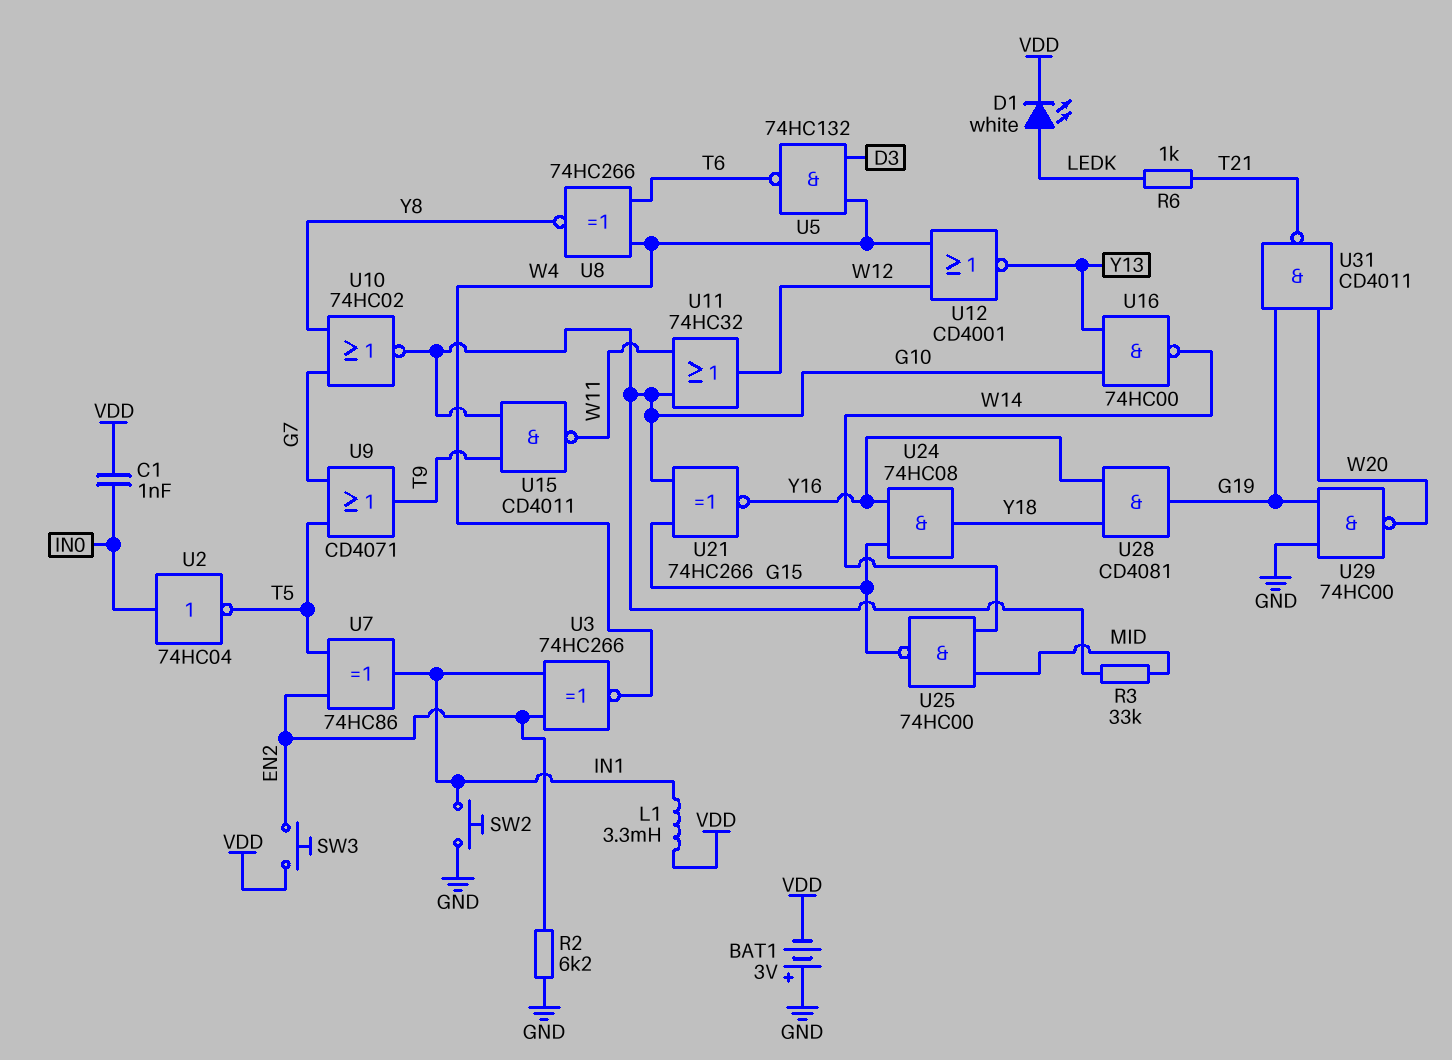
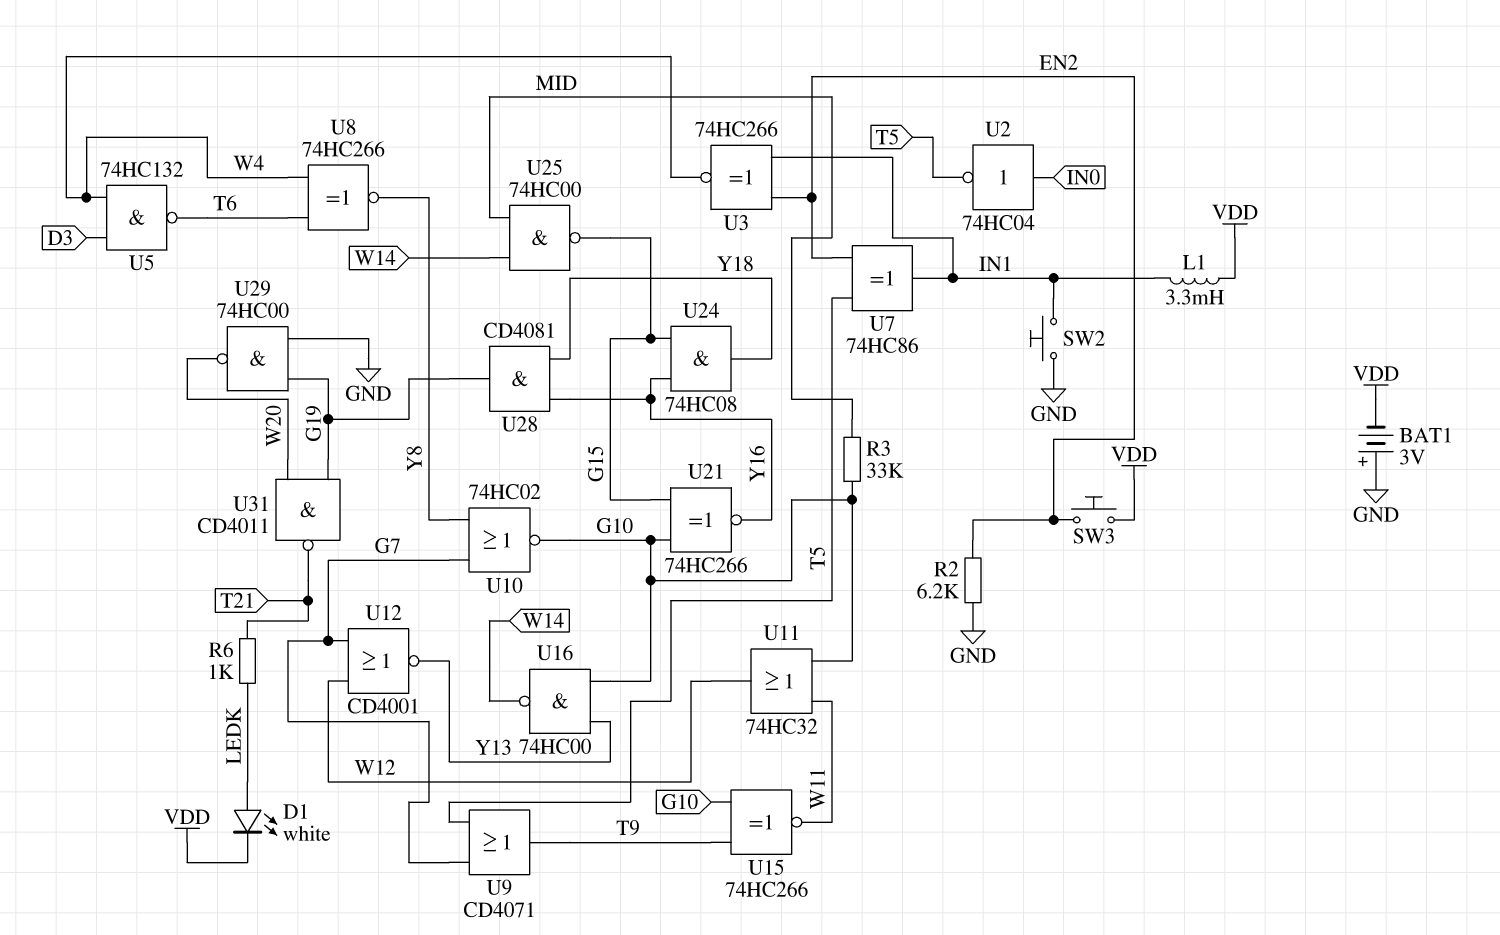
C1: 1nF (IN0, VDD) -> none
U12: NOR CD4001 (in W4, in W12, out Y13) -> NOR CD4001 (in G7, in W12, out Y13)
U15: NAND CD4011 (in G10, in T9, out W11) -> XNOR 74HC266 (in G10, in T9, out W11)

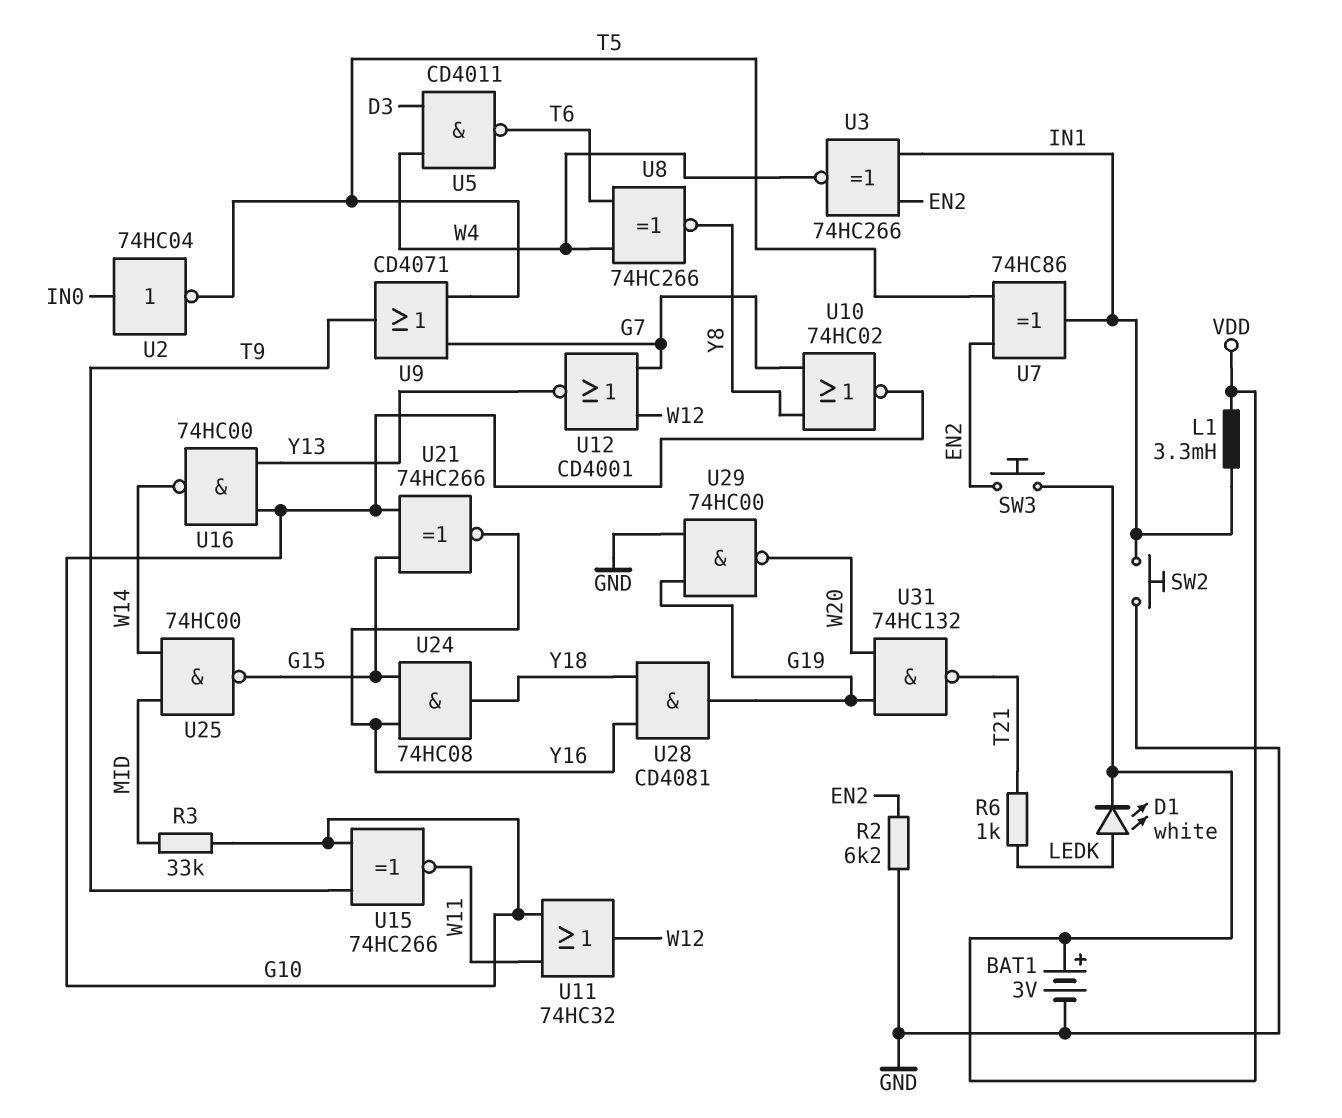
BAT1: 3V (plus GND, minus VDD) -> 3V (plus VDD, minus GND)
U5: NAND 74HC132 (in D3, in W4, out T6) -> NAND CD4011 (in D3, in W4, out T6)
U31: NAND CD4011 (in G19, in W20, out T21) -> NAND 74HC132 (in G19, in W20, out T21)

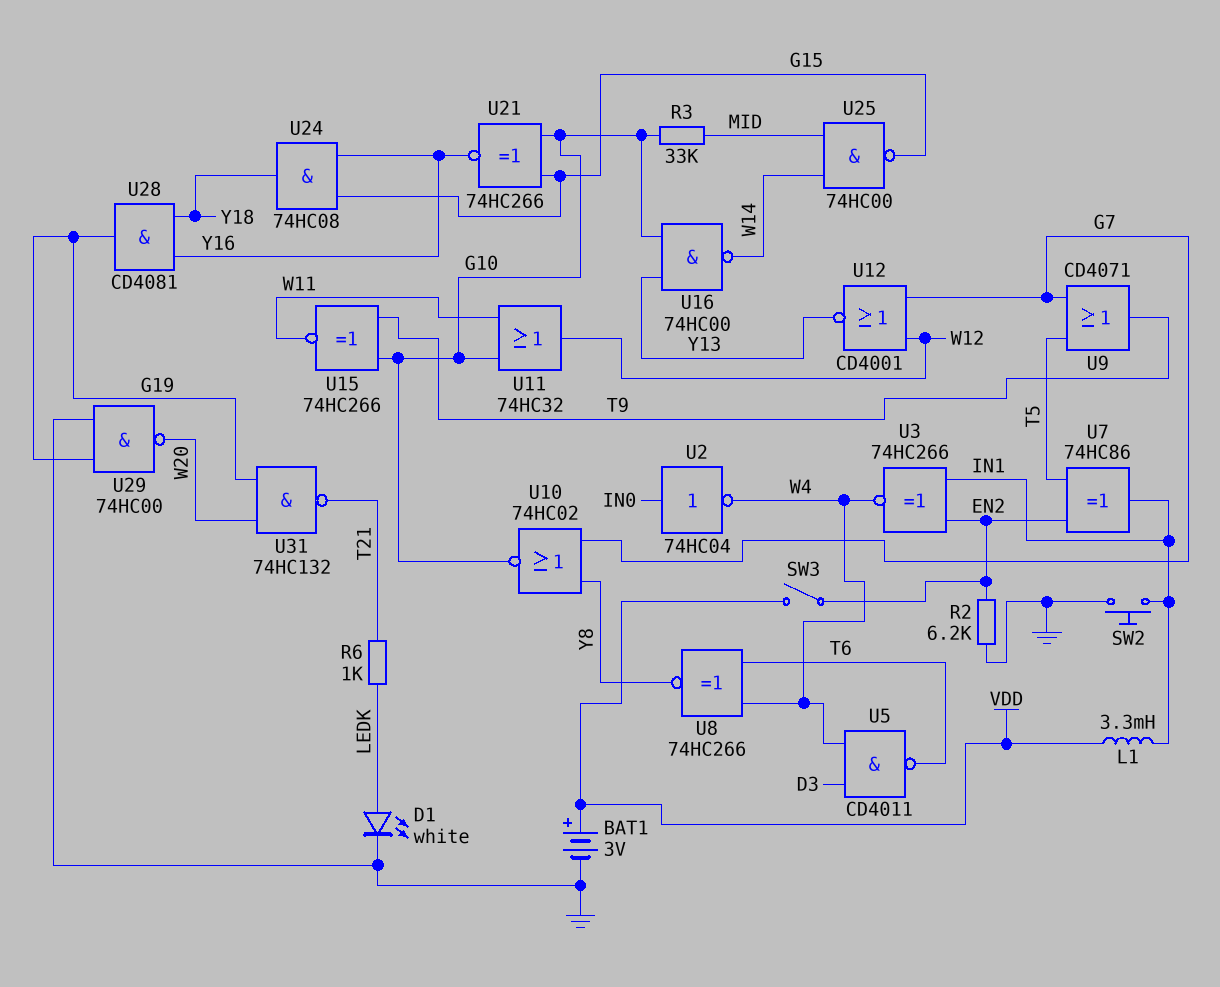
D1: LED white (A LEDK, K VDD) -> LED white (A LEDK, K GND)
SW3: button (EN2, VDD) -> switch (EN2, VDD)
U2: NOT 74HC04 (in IN0, out T5) -> NOT 74HC04 (in IN0, out W4)

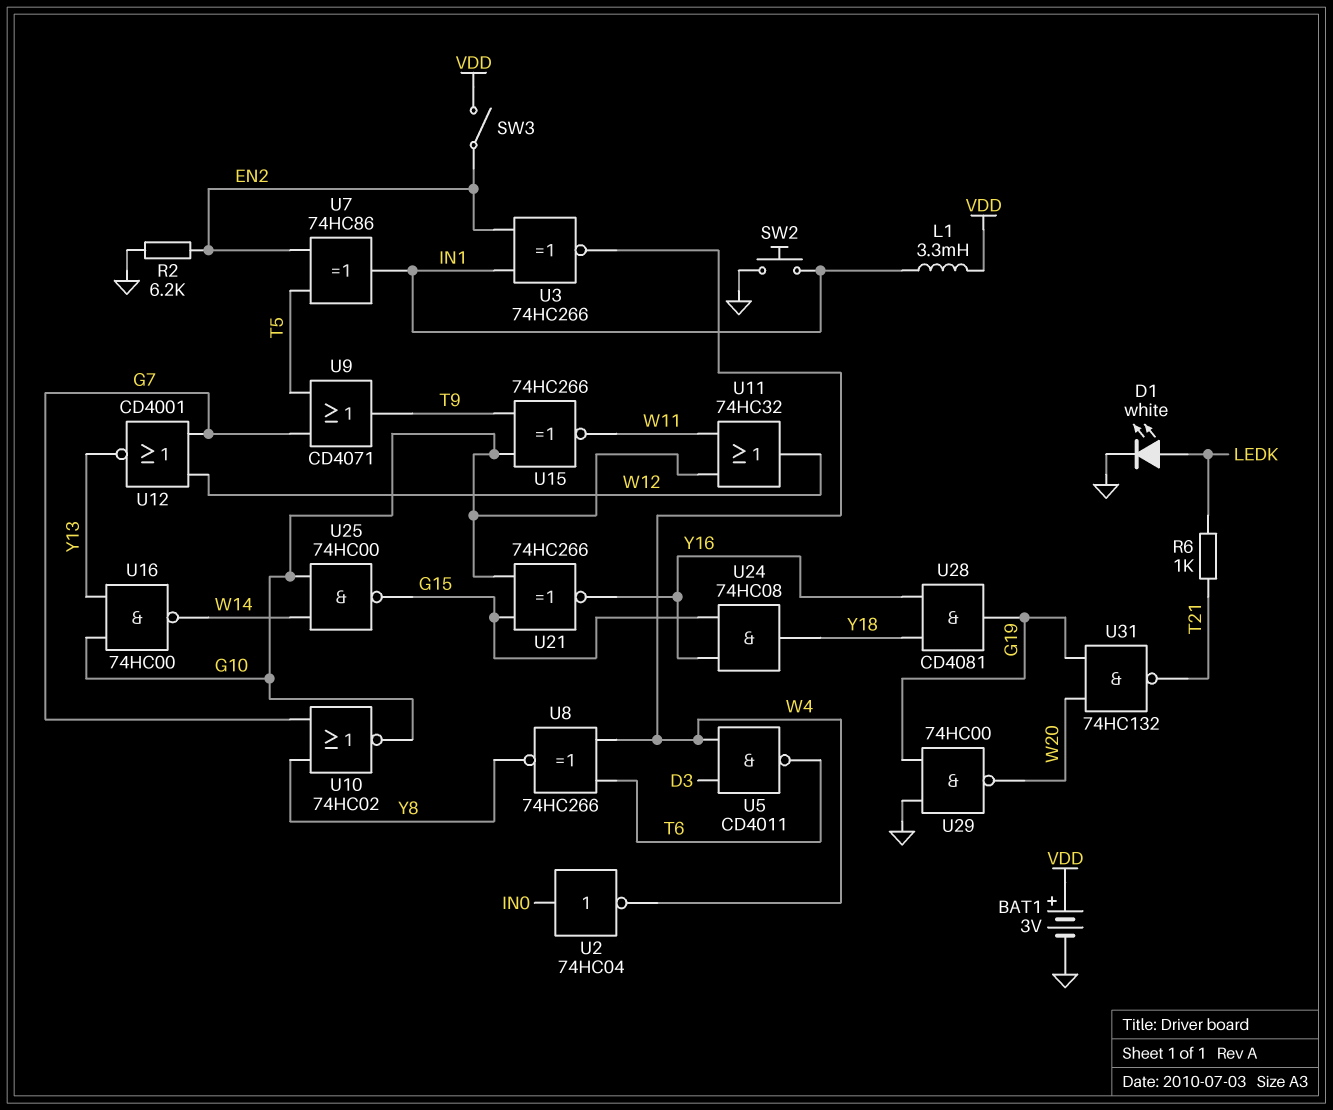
R3: 33k (G10, MID) -> none
U25: NAND 74HC00 (in MID, in W14, out G15) -> NAND 74HC00 (in G10, in W14, out G15)

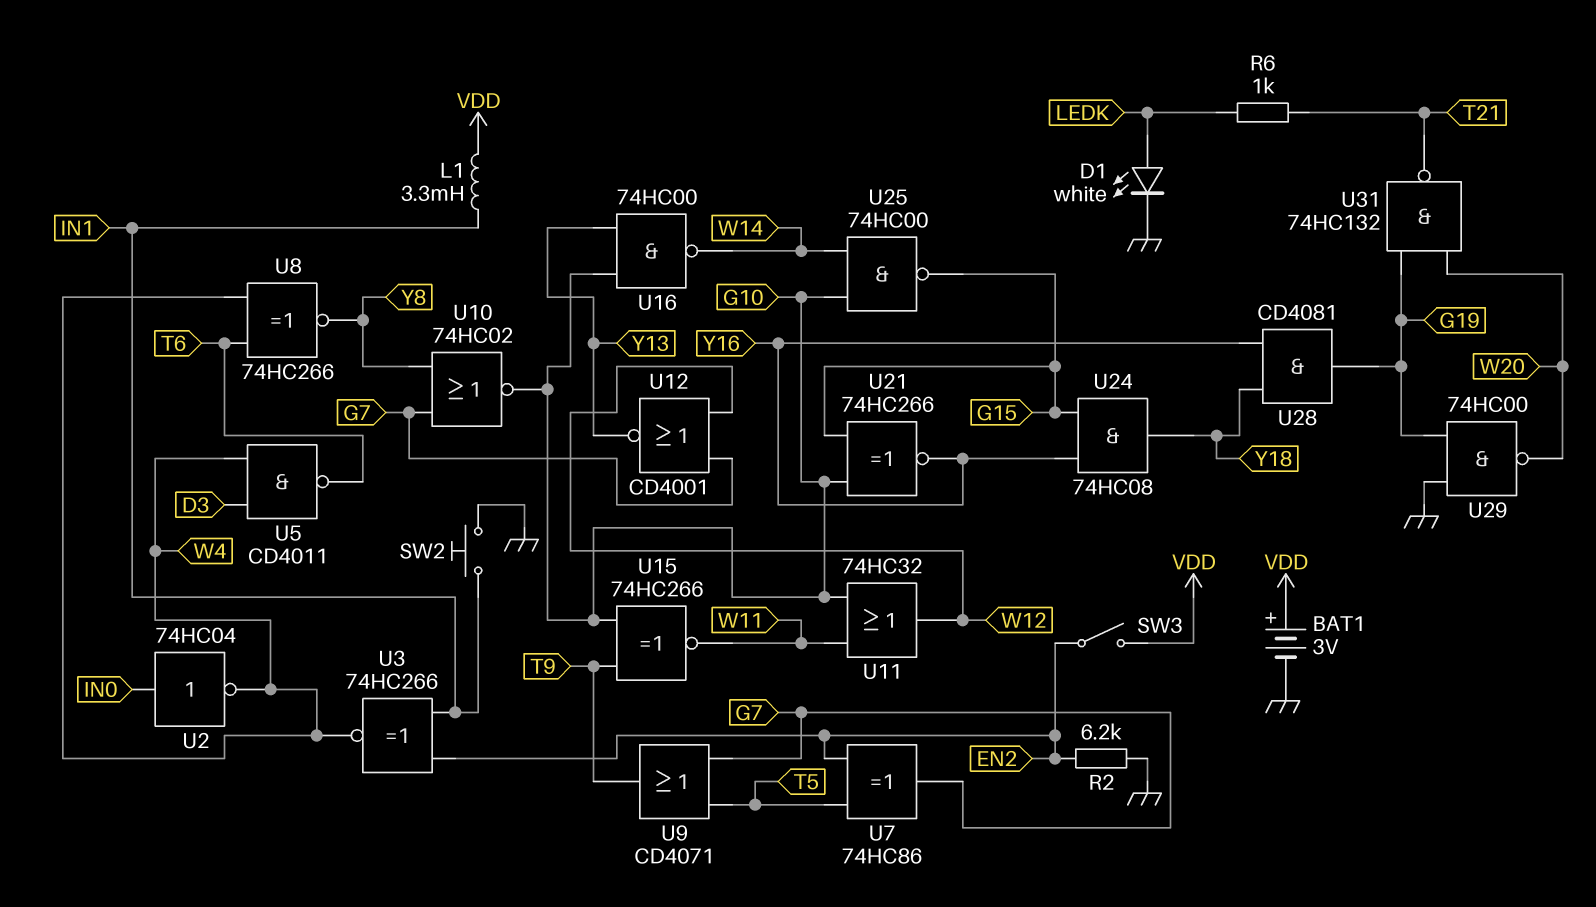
U7: XOR 74HC86 (in EN2, in T5, out IN1) -> XOR 74HC86 (in EN2, in T5, out G7)

